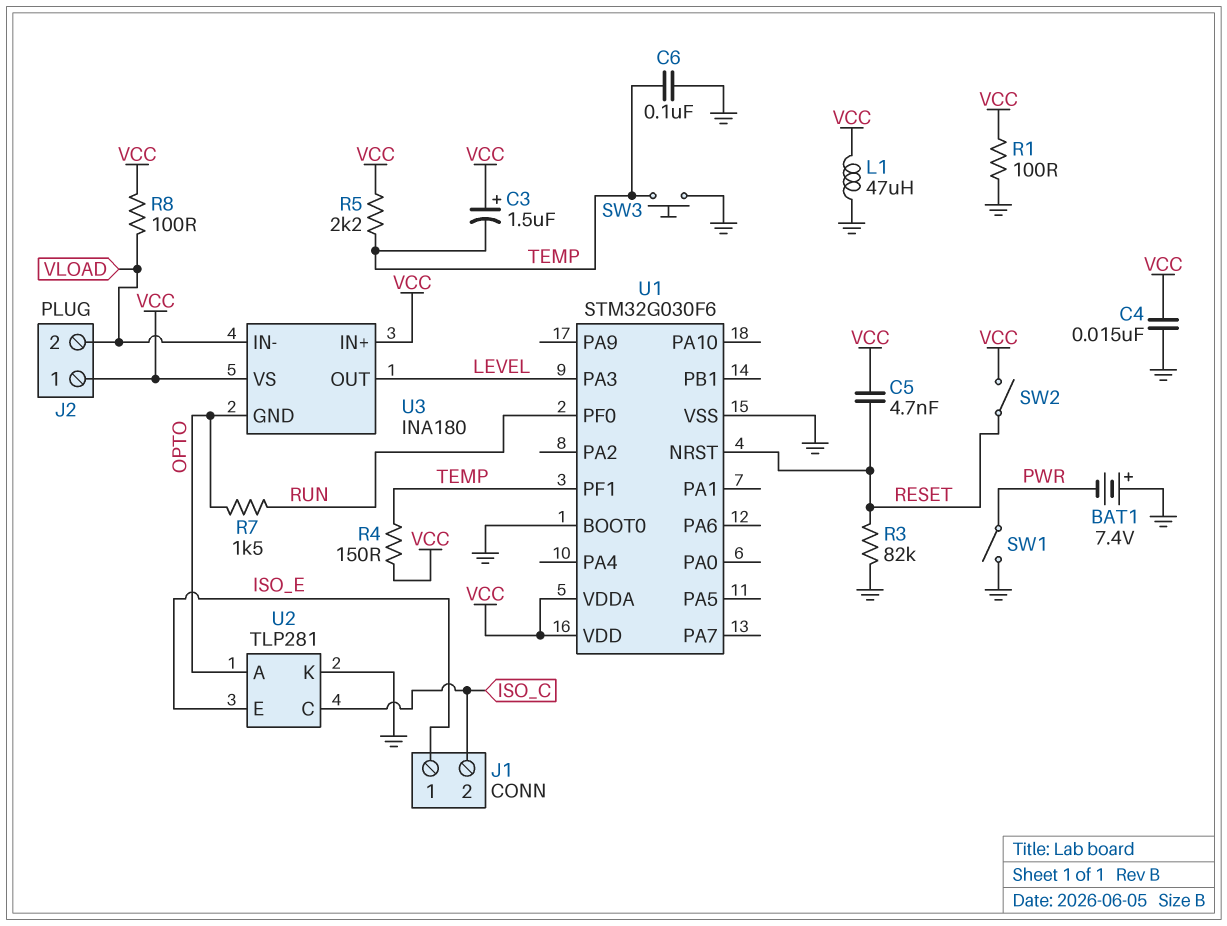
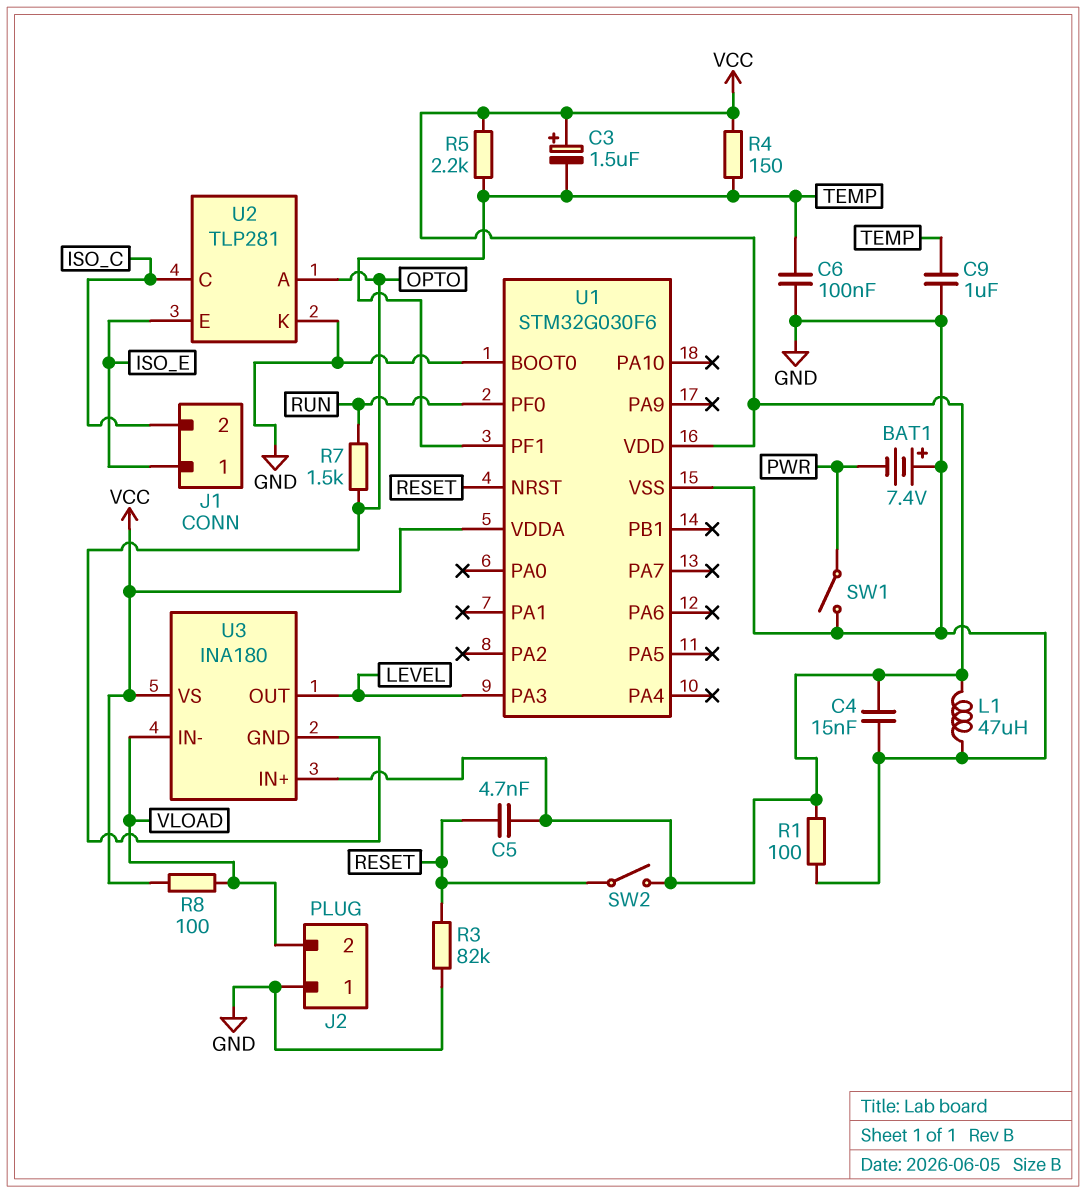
C9: none -> 1uF (GND, TEMP)
J2 pin 1: VCC -> GND
SW3: button (GND, TEMP) -> none

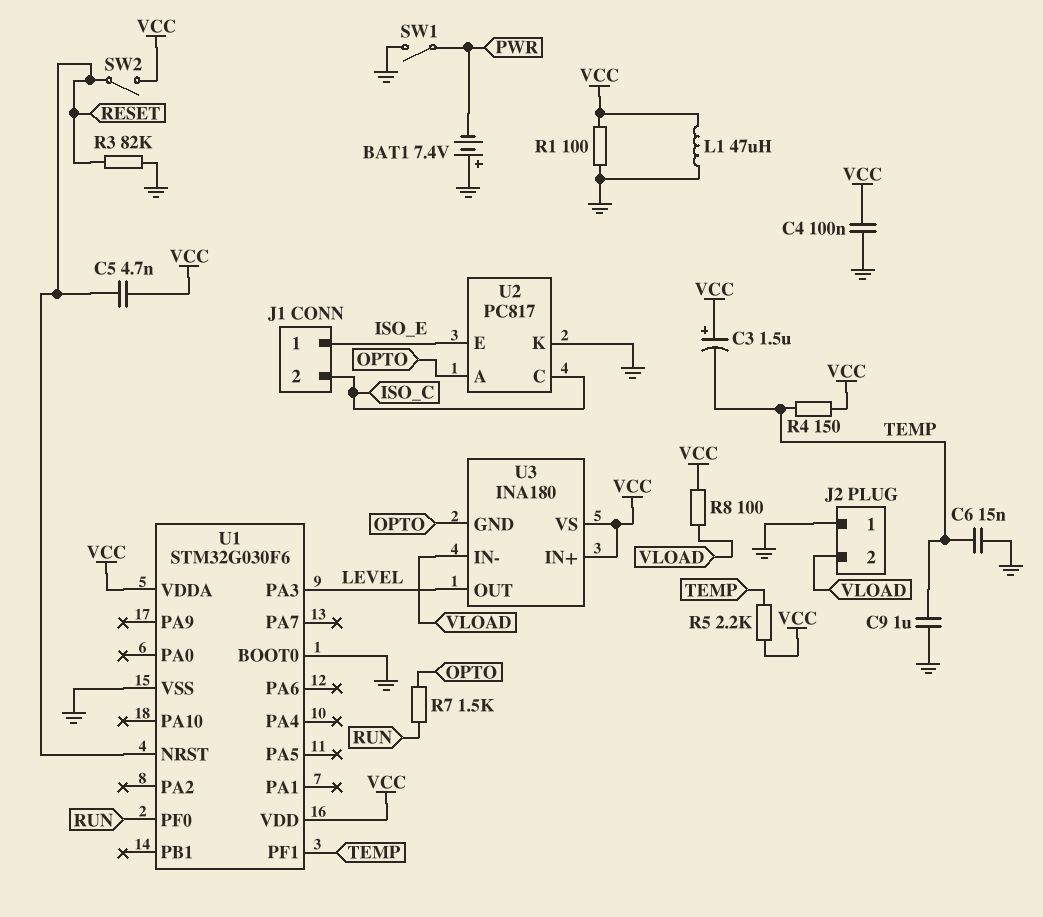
C4: 15nF (GND, VCC) -> 100nF (GND, VCC)
C6: 100nF (GND, TEMP) -> 15nF (GND, TEMP)
U2: TLP281 -> PC817

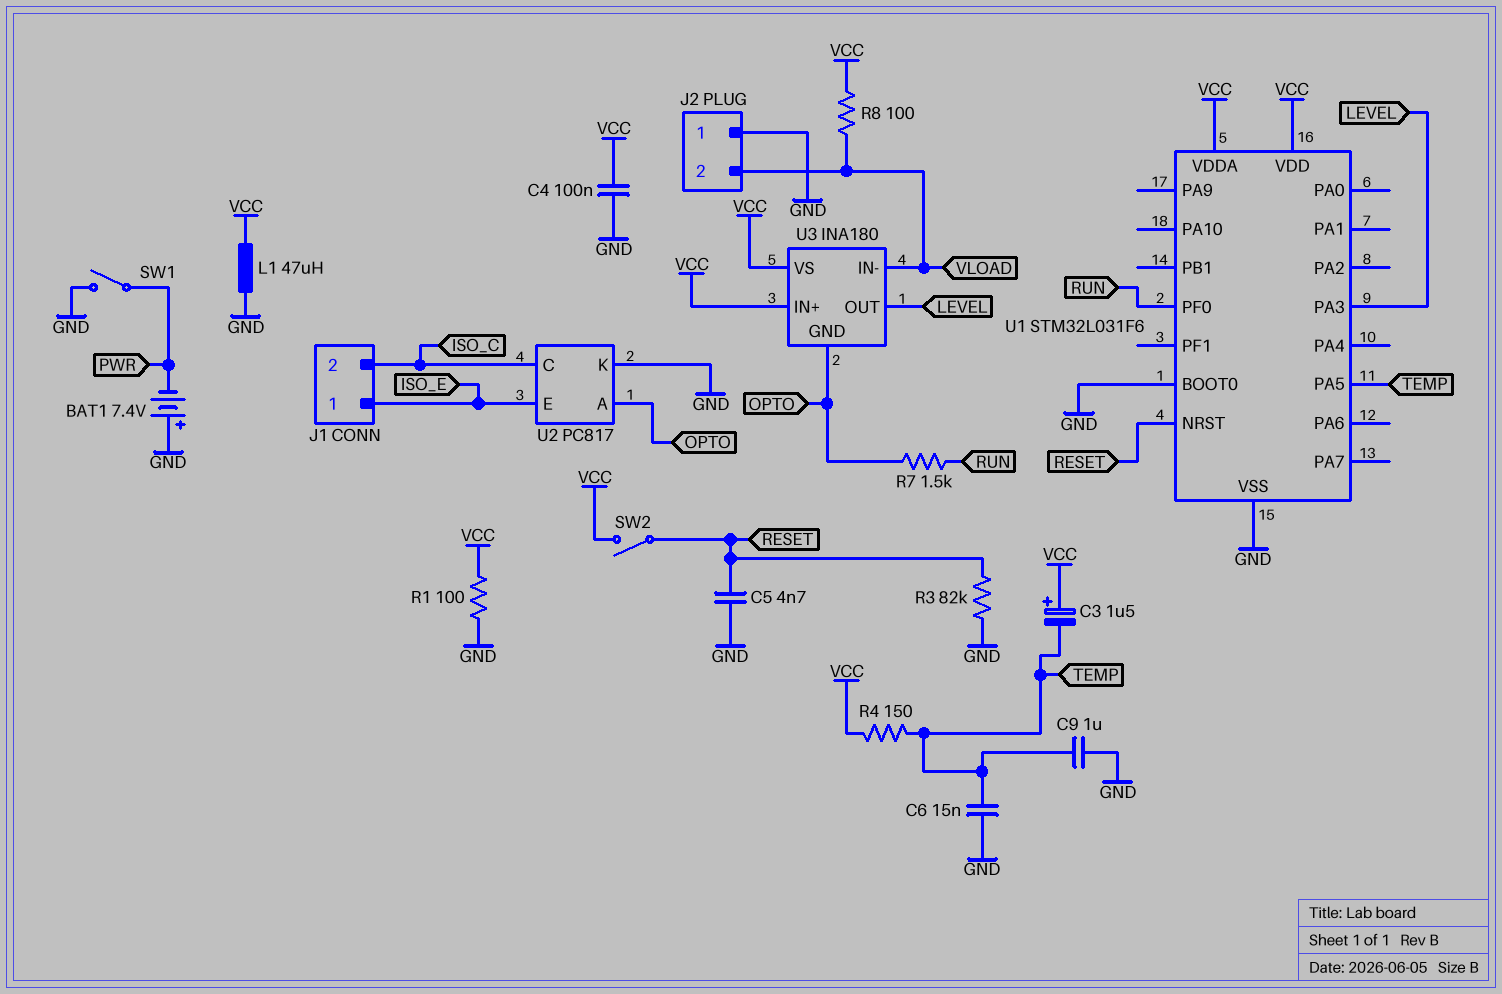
C5: 4.7nF (RESET, VCC) -> 4.7nF (GND, RESET)
R5: 2.2k (TEMP, VCC) -> none
U1: STM32G030F6 -> STM32L031F6
U1 pin PA5: none -> TEMP
U1 pin PF1: TEMP -> none

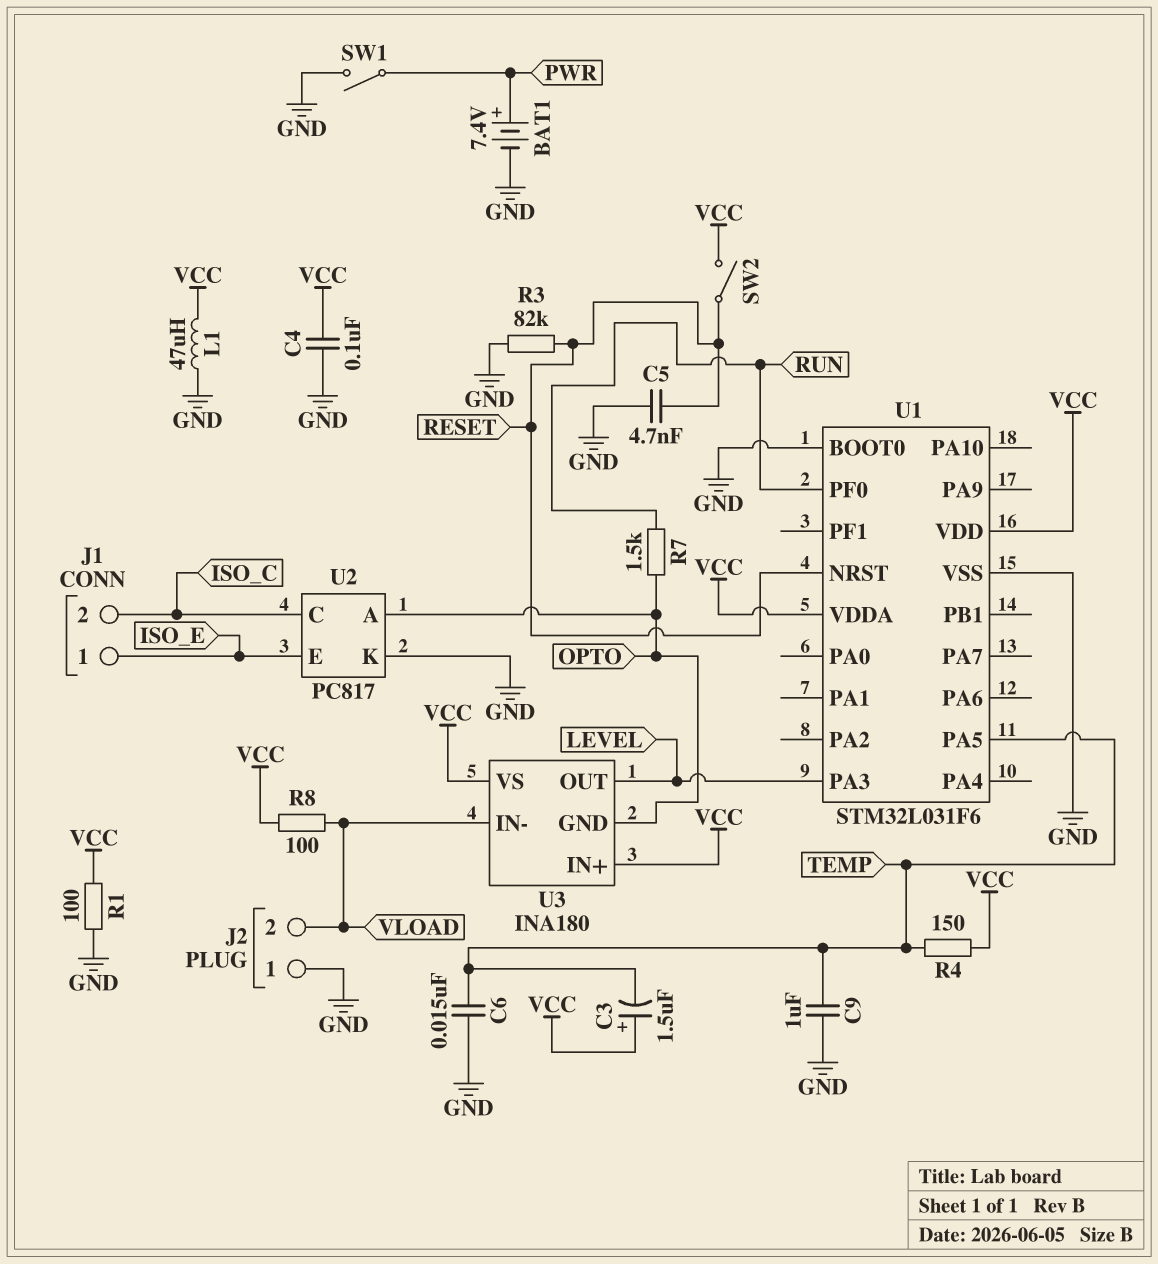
BAT1: 7.4V (plus GND, minus PWR) -> 7.4V (plus PWR, minus GND)

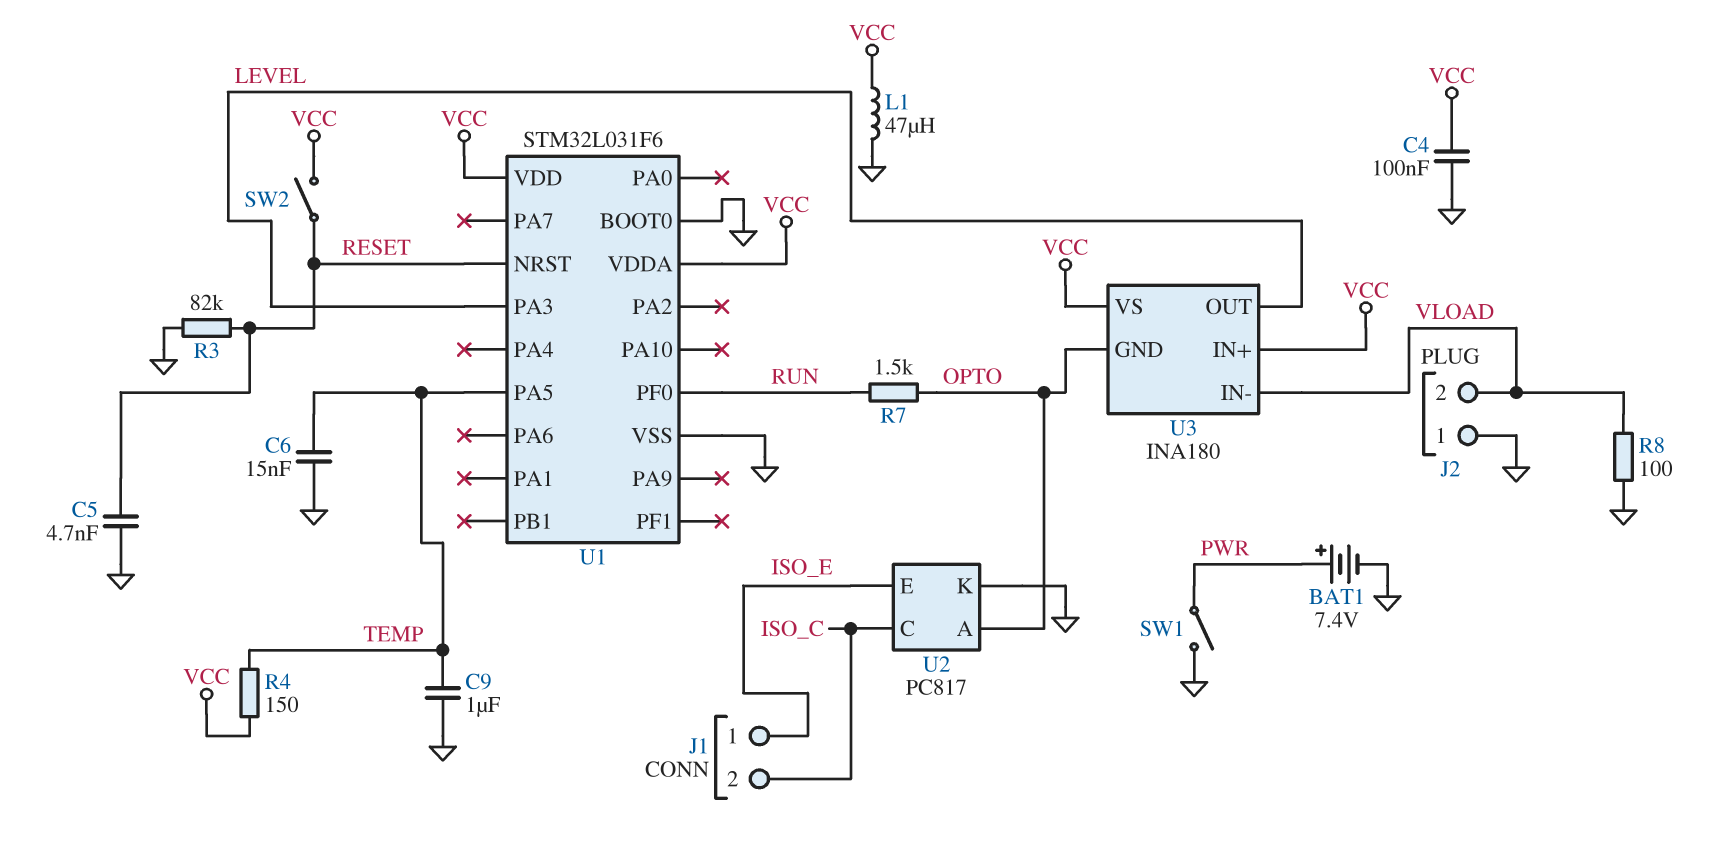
C3: 1.5uF (plus VCC, minus TEMP) -> none
R1: 100 (GND, VCC) -> none
R8: 100 (VCC, VLOAD) -> 100 (GND, VLOAD)

